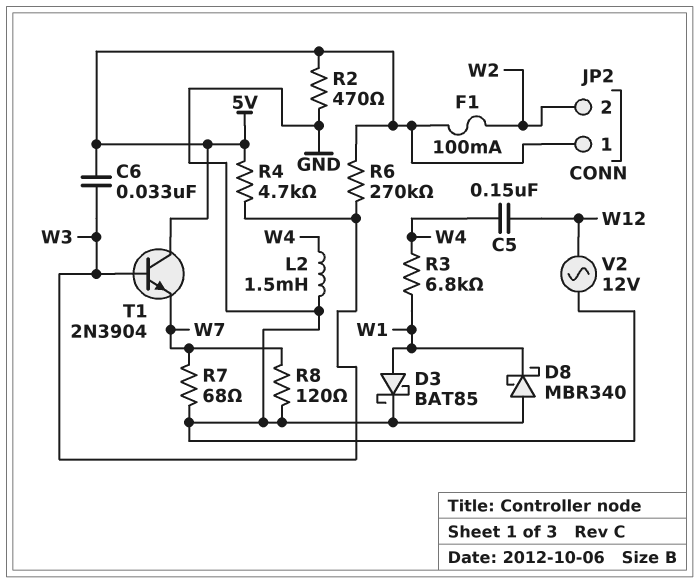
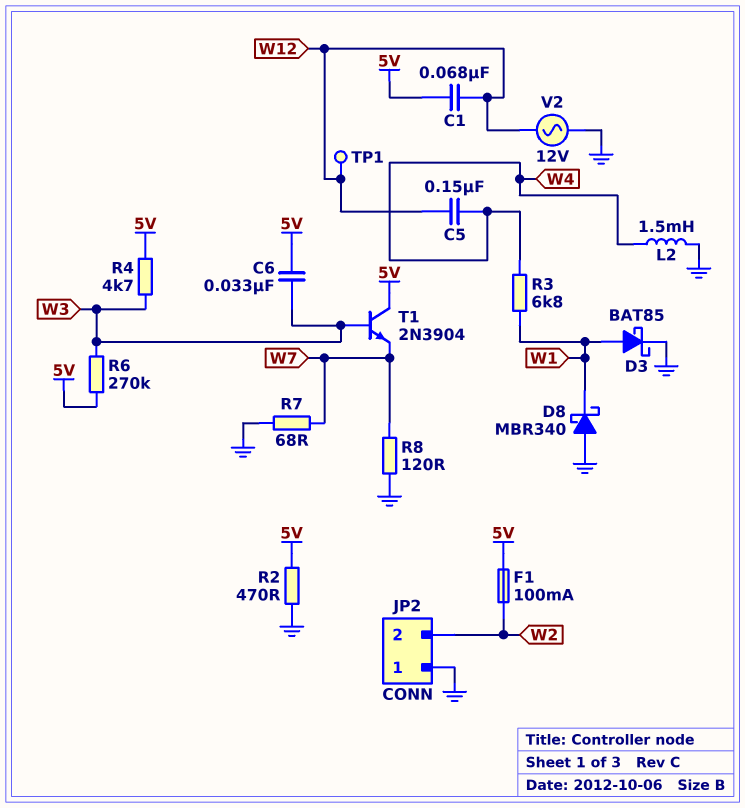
C1: none -> 68nF (5V, W12)
JP2 pin 1: 5V -> GND
TP1: none -> test point (W12)

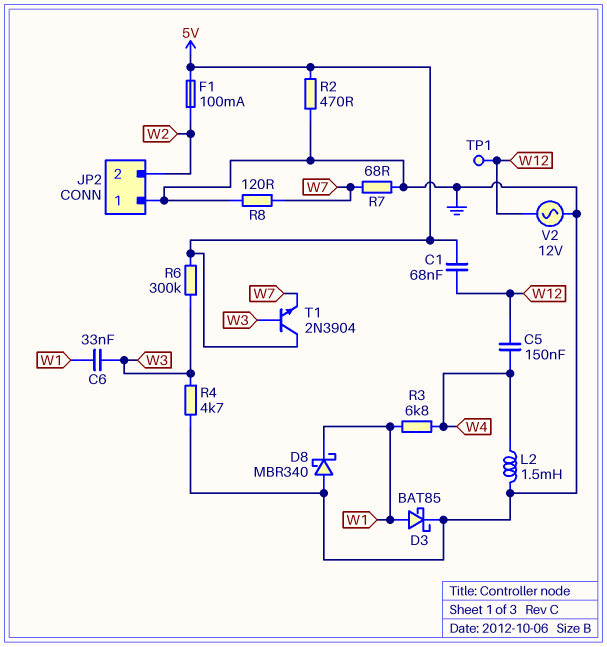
C6: 33nF (5V, W3) -> 33nF (W1, W3)
R4: 4.7k (5V, W3) -> 4.7k (GND, W3)
R6: 270k (5V, W3) -> 300k (5V, W3)

